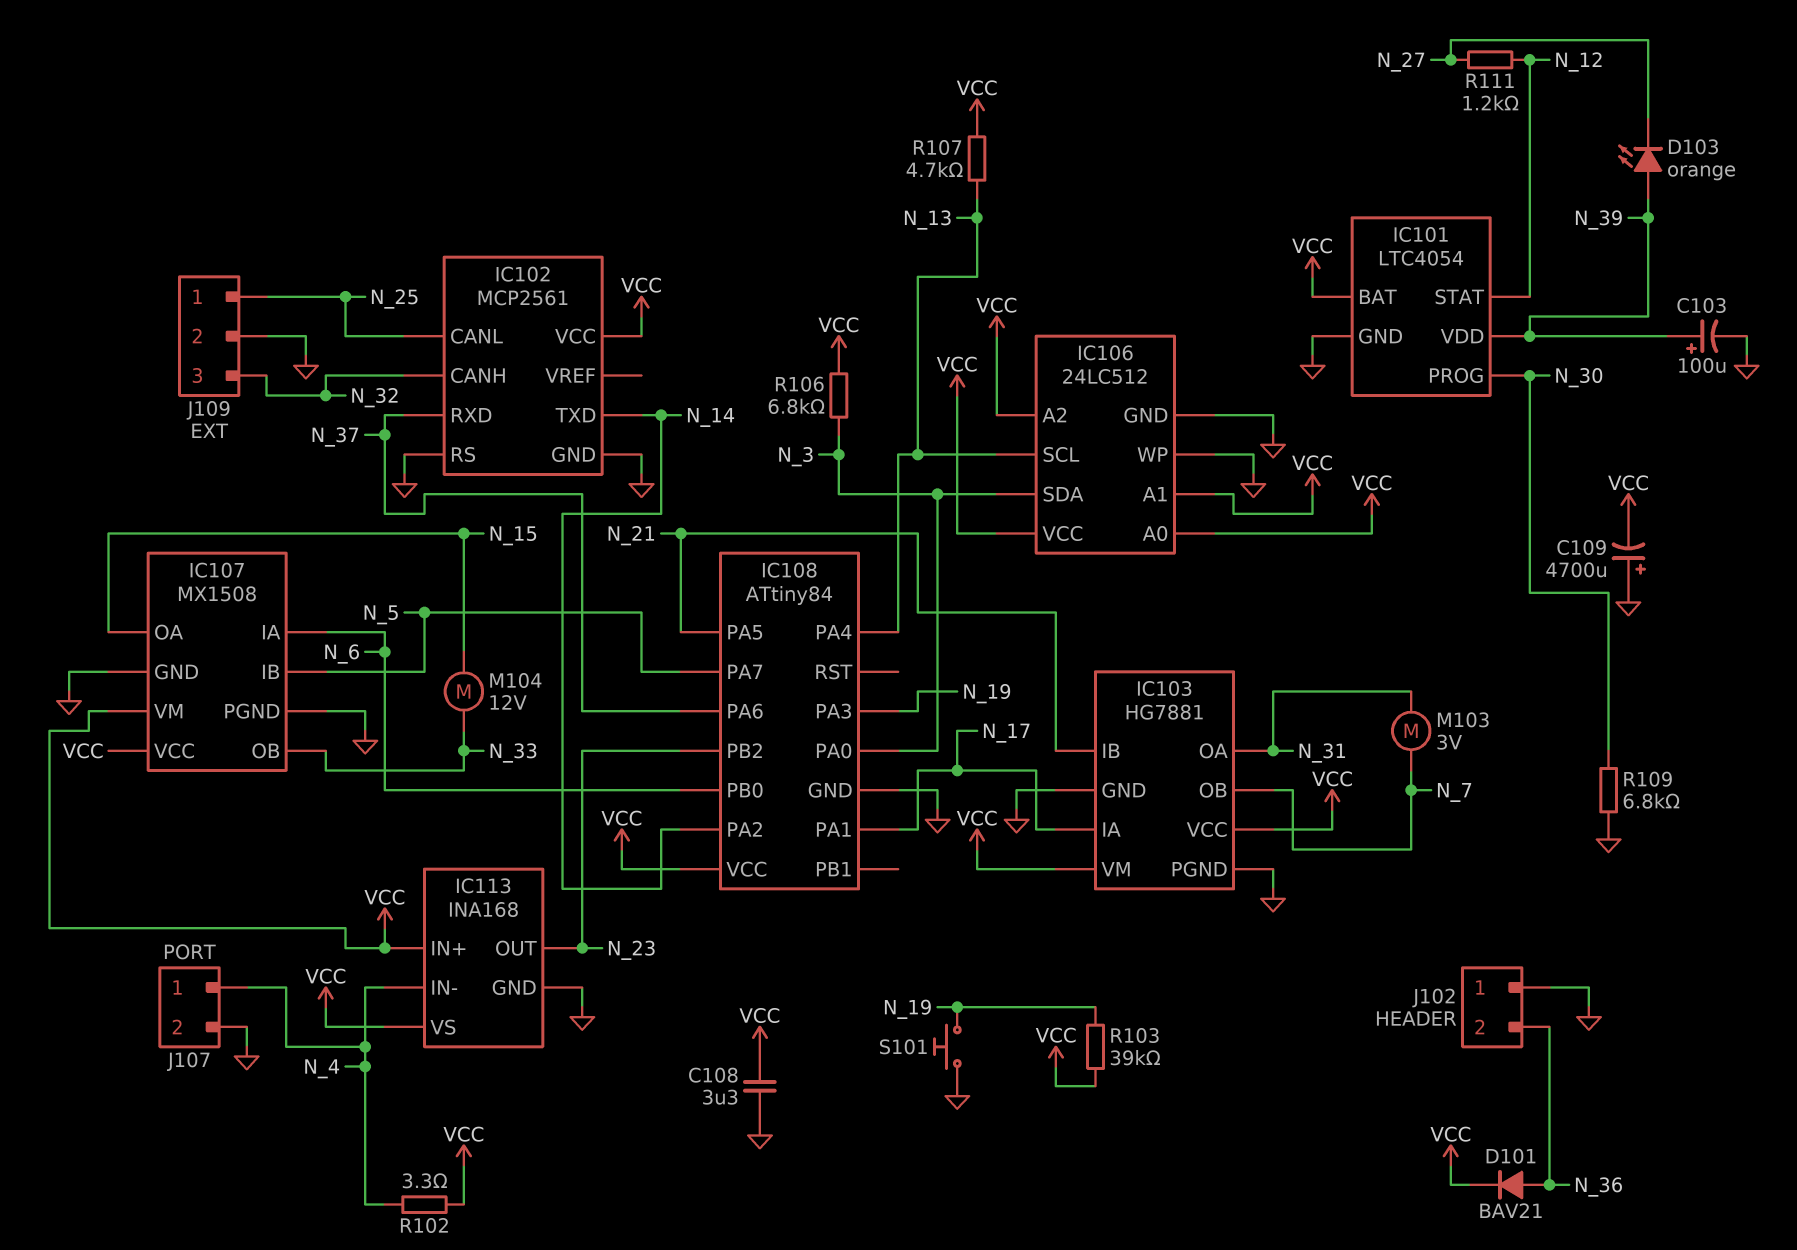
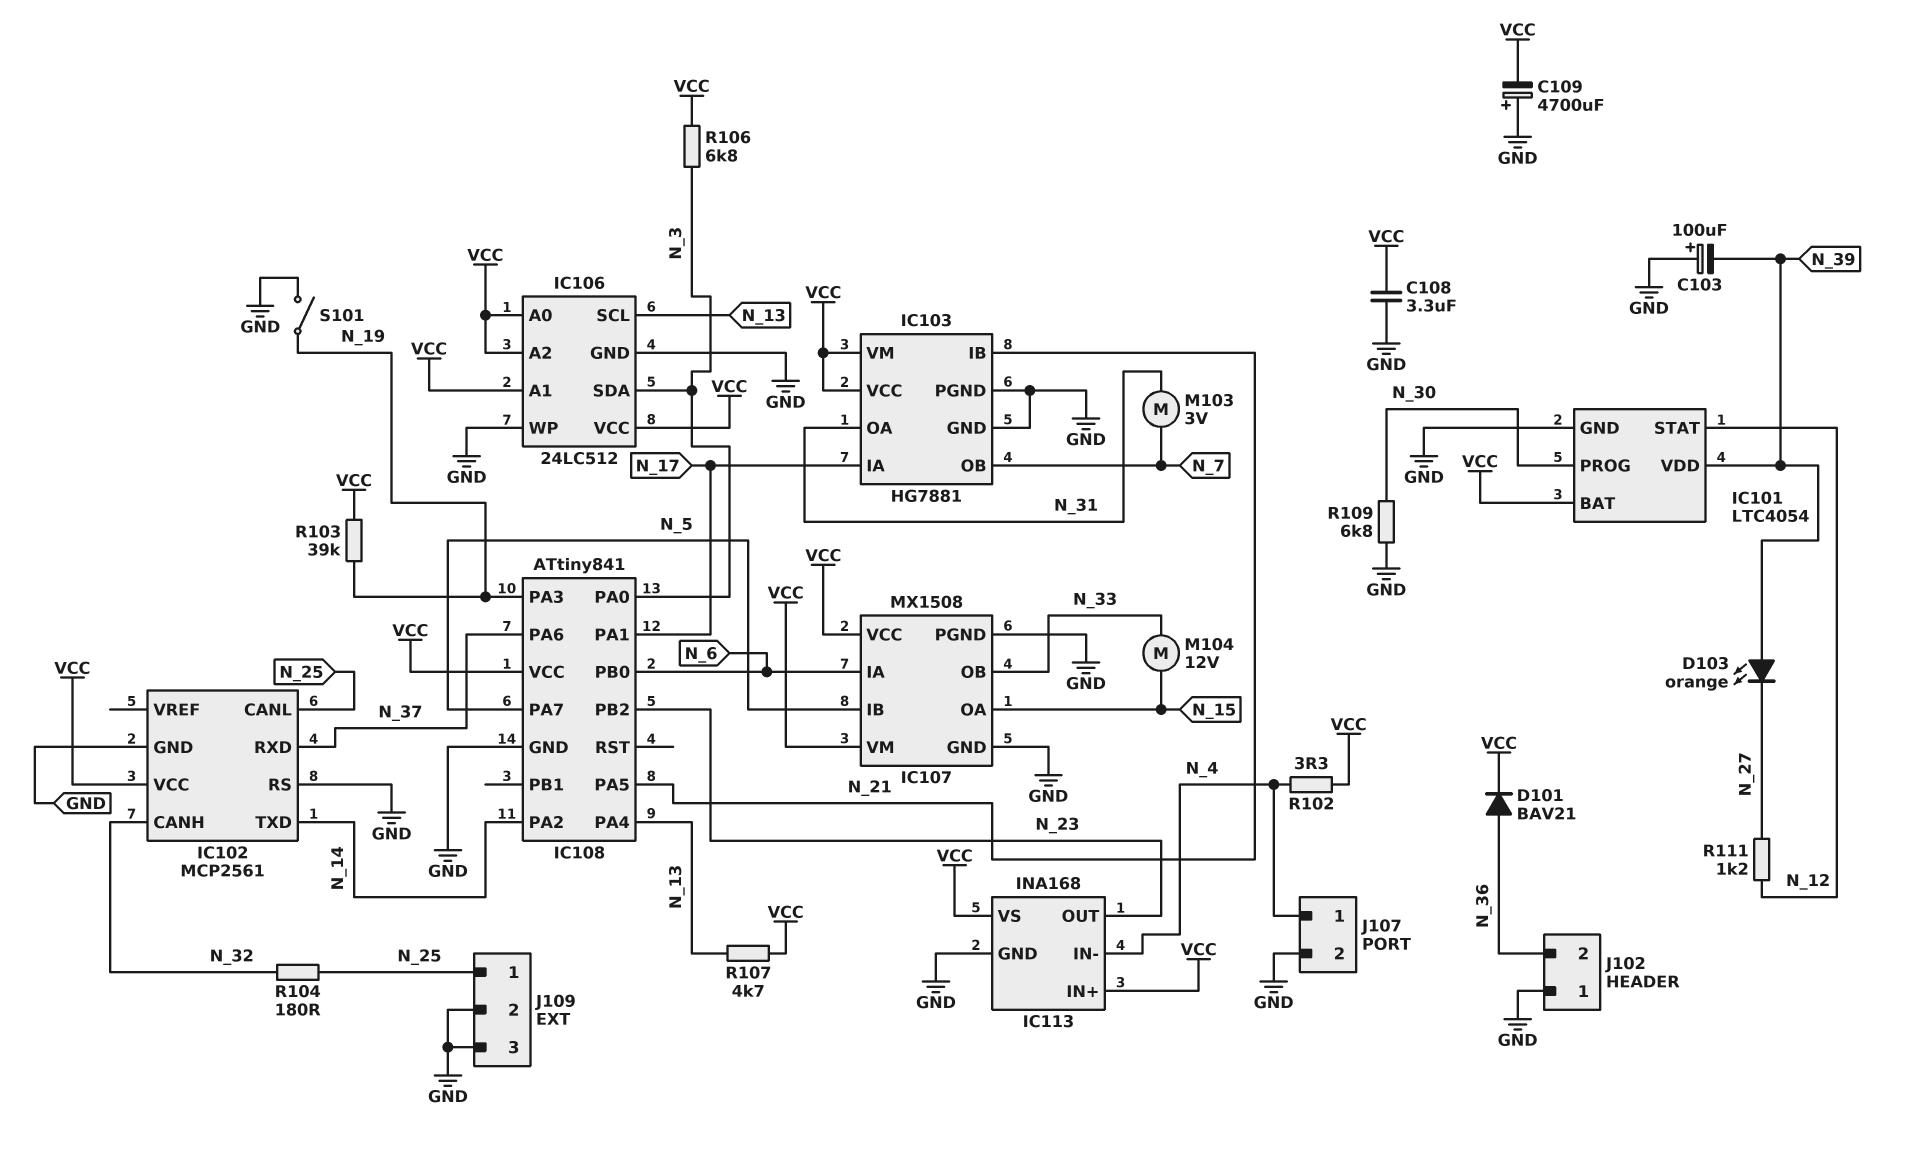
C103: 100uF (plus N_39, minus GND) -> 100uF (plus GND, minus N_39)
IC108: ATtiny84 -> ATtiny841
J109 pin 3: N_32 -> GND
R104: none -> 180 (N_25, N_32)
S101: button (GND, N_19) -> switch (GND, N_19)

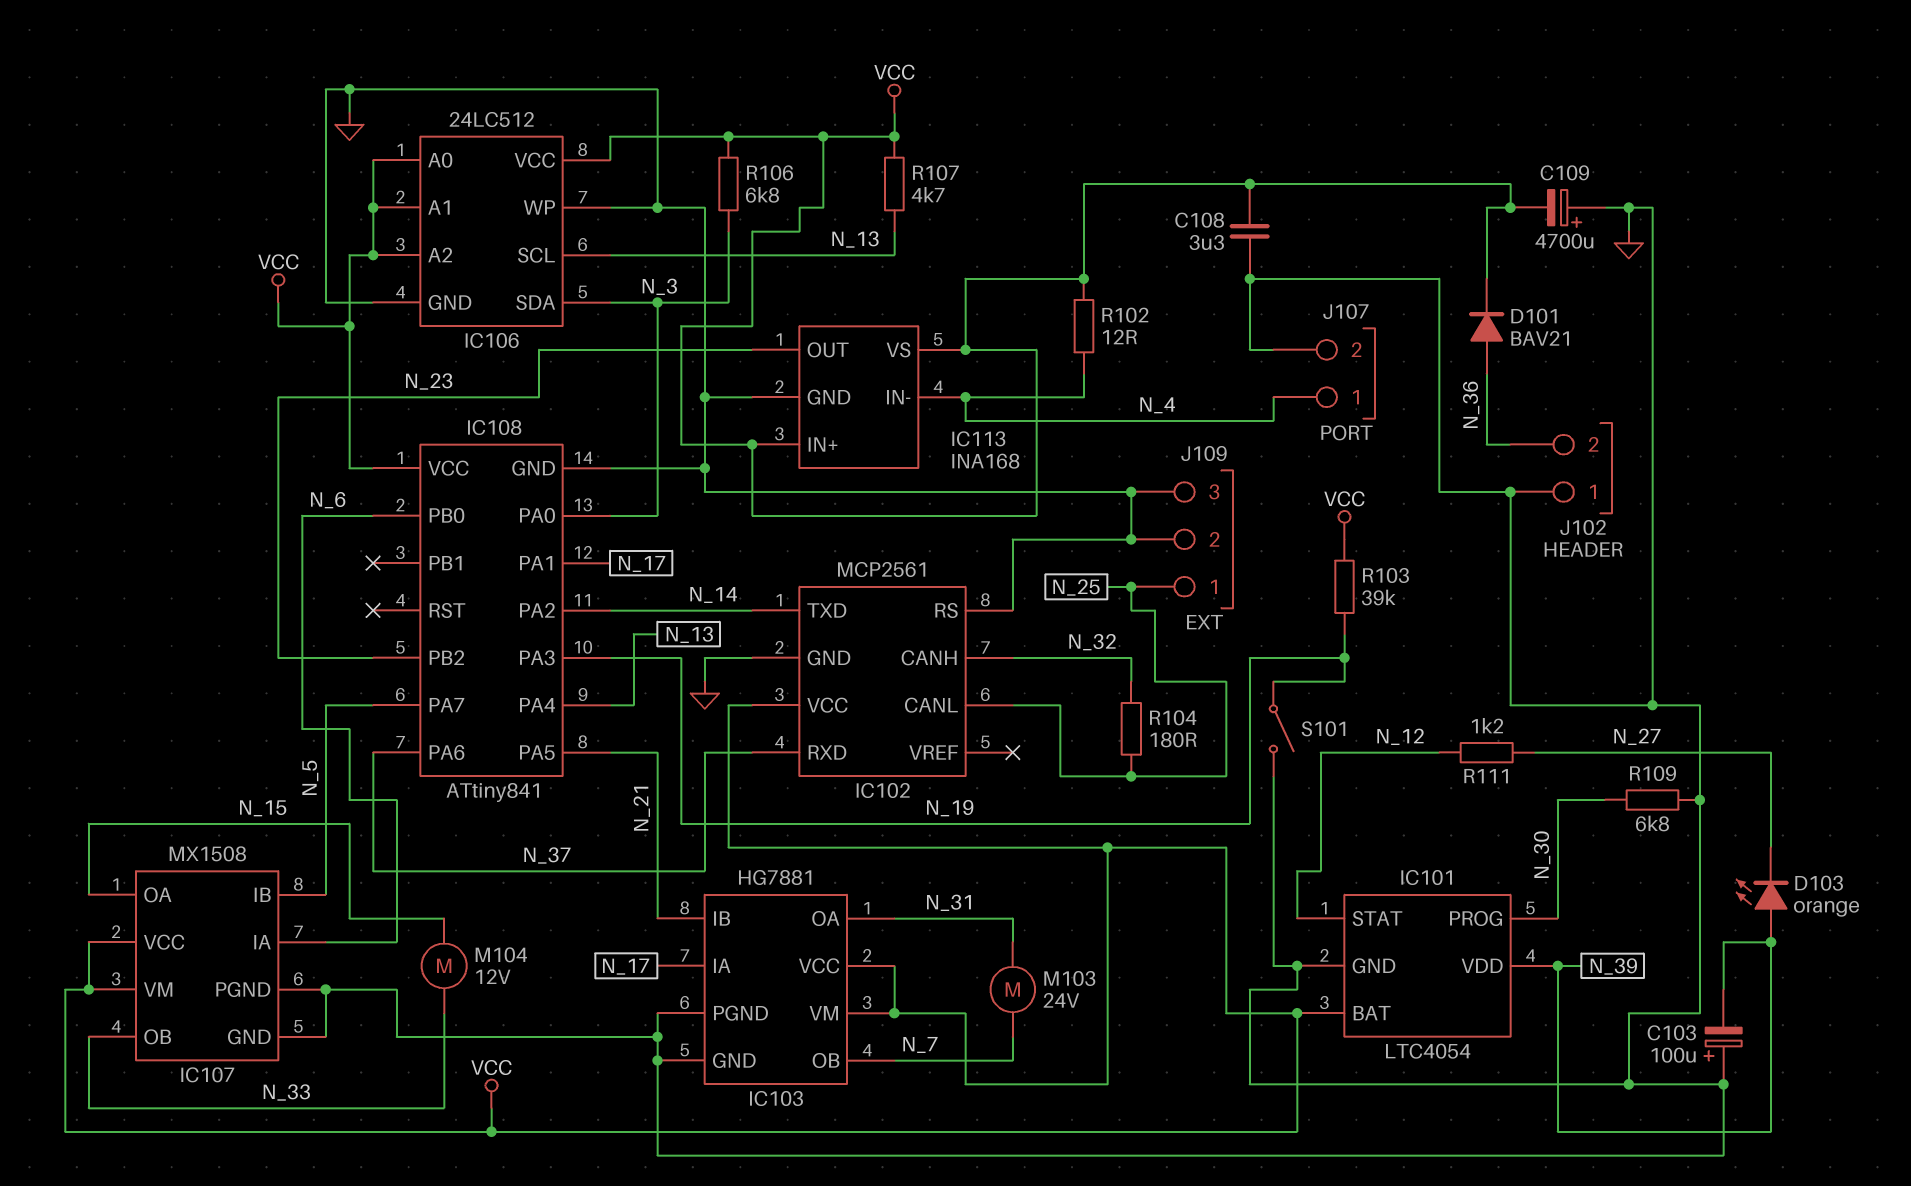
M103: motor 3V (N_7, N_31) -> motor 24V (N_7, N_31)
R102: 3.3 (N_4, VCC) -> 12 (N_4, VCC)

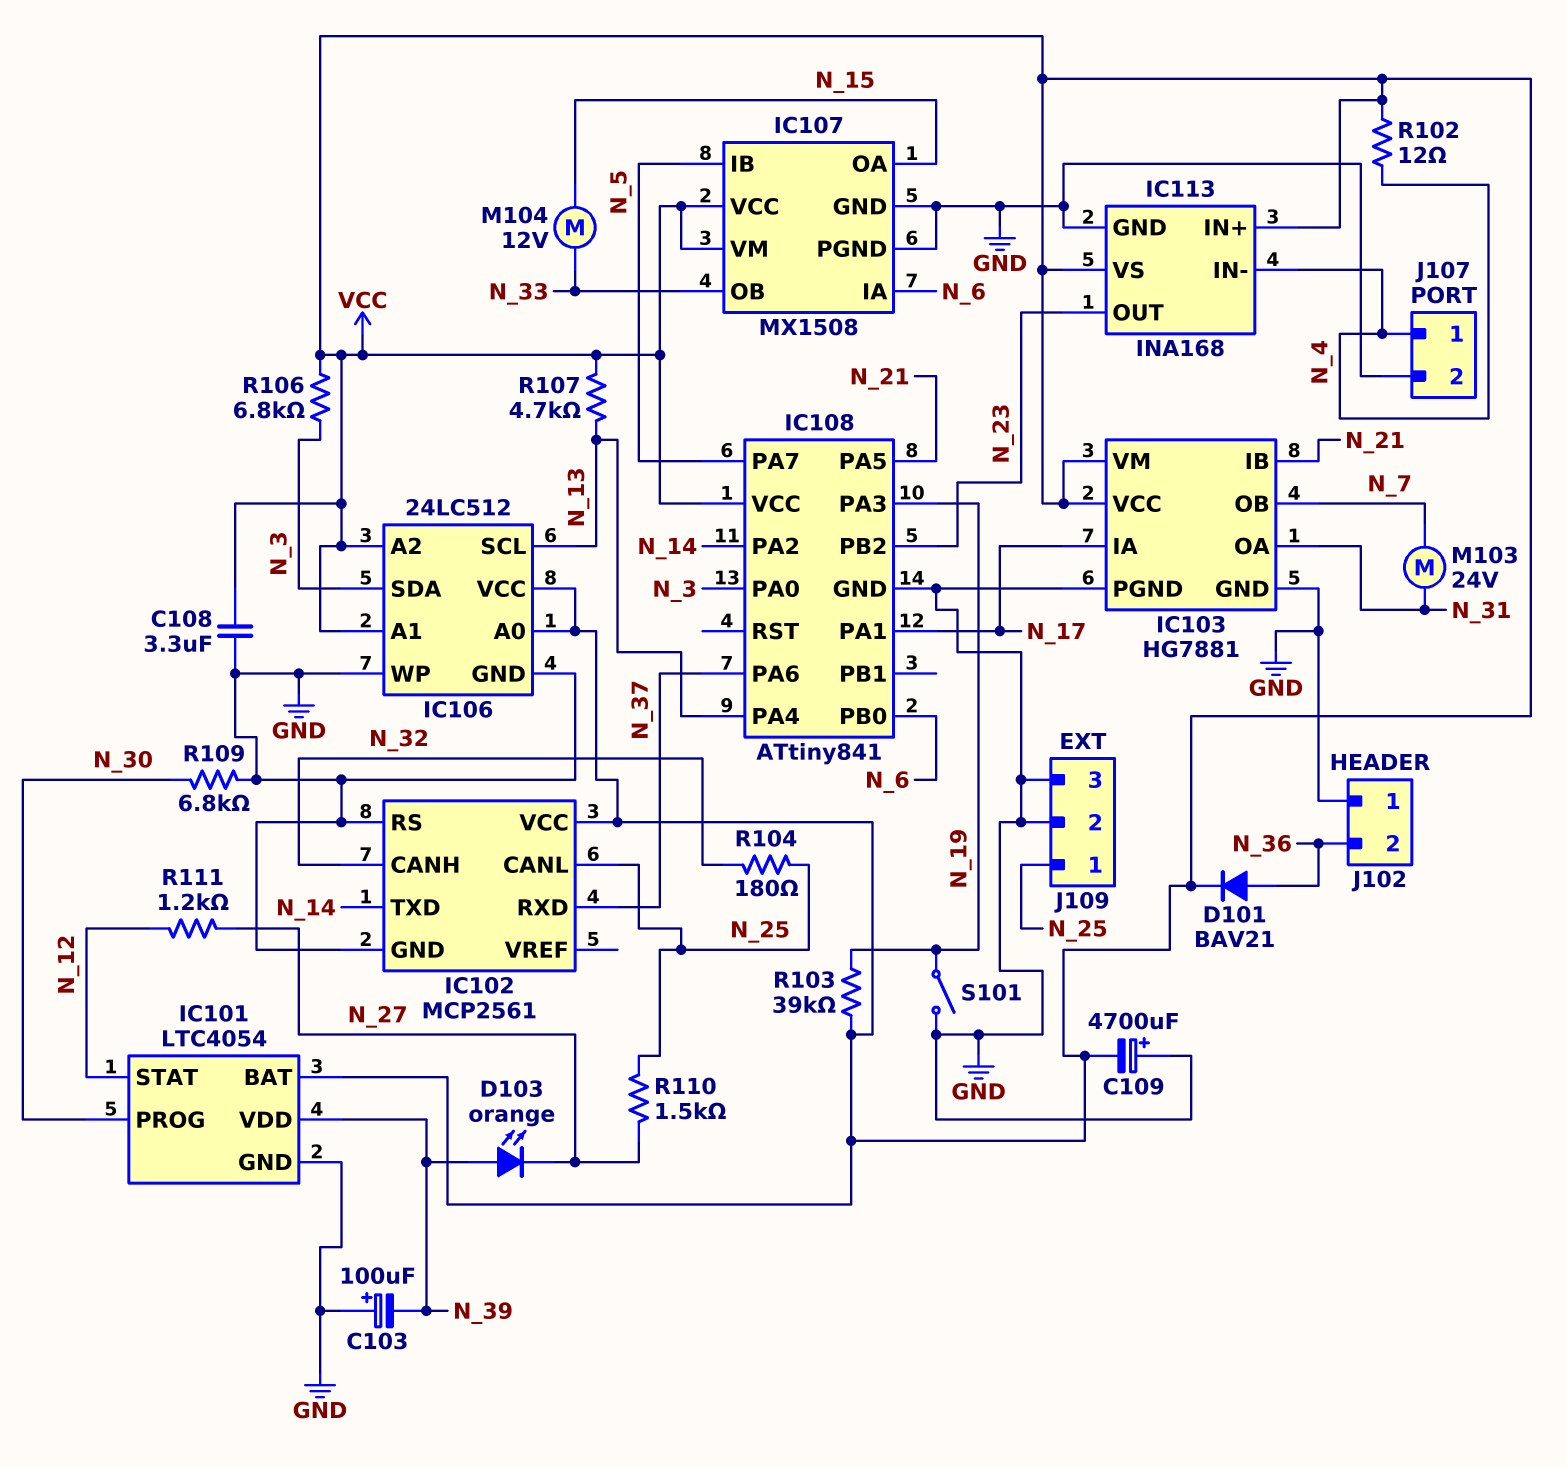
R110: none -> 1.5k (N_25, N_27)

